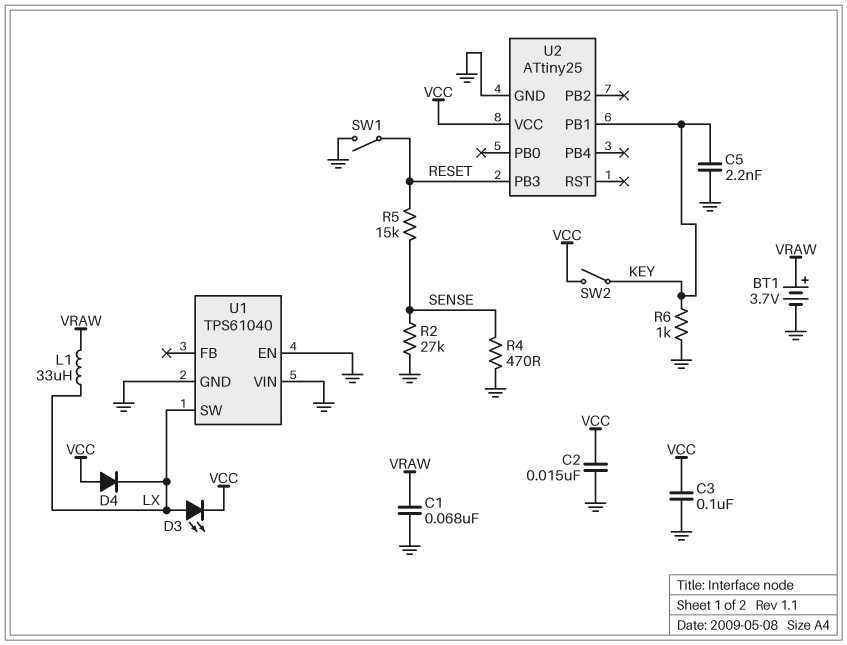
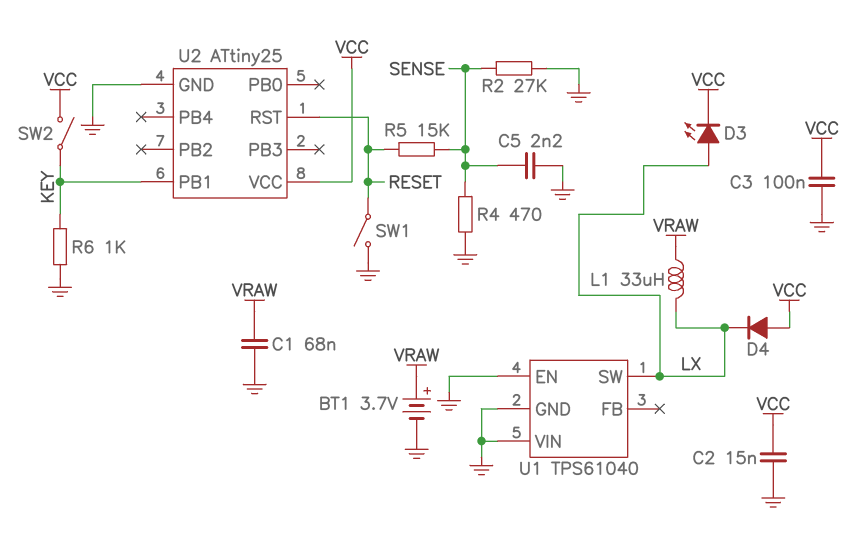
C5: 2.2nF (GND, KEY) -> 2.2nF (GND, SENSE)
U2 pin PB3: RESET -> none
U2 pin RST: none -> RESET

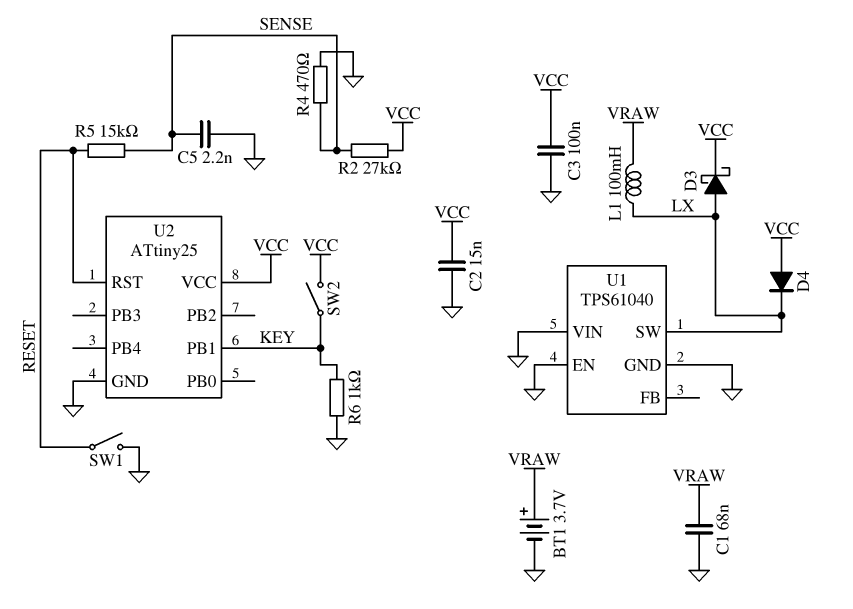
D3: LED (A LX, K VCC) -> schottky (A LX, K VCC)
L1: 33uH (LX, VRAW) -> 100mH (LX, VRAW)
R2: 27k (GND, SENSE) -> 27k (SENSE, VCC)

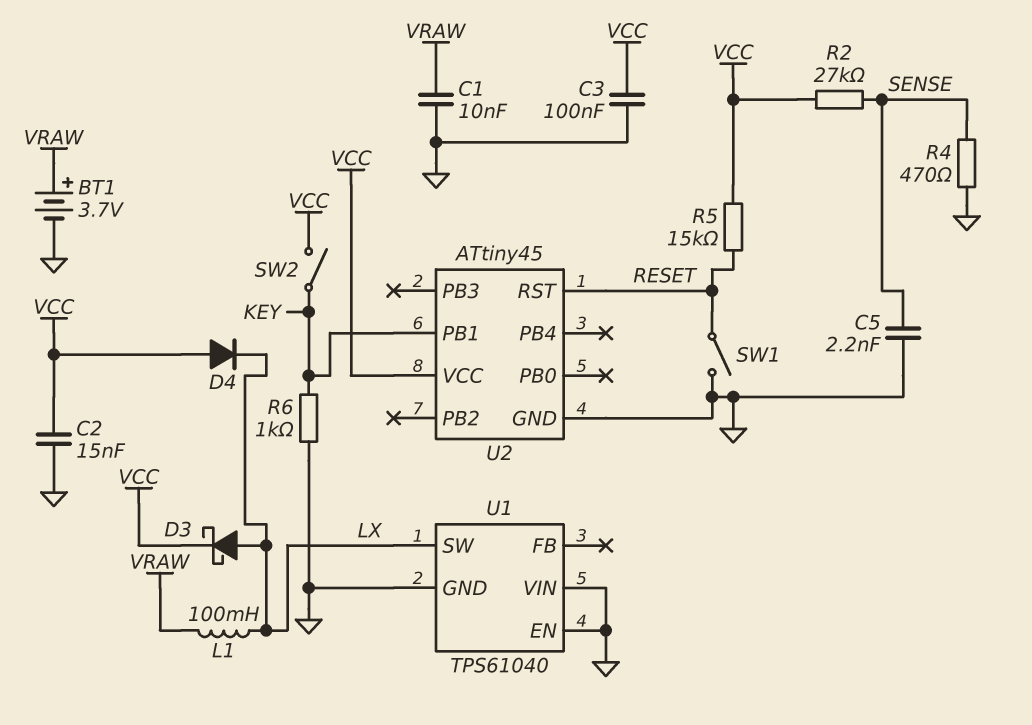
C1: 68nF (GND, VRAW) -> 10nF (GND, VRAW)
R5: 15k (RESET, SENSE) -> 15k (RESET, VCC)
U2: ATtiny25 -> ATtiny45

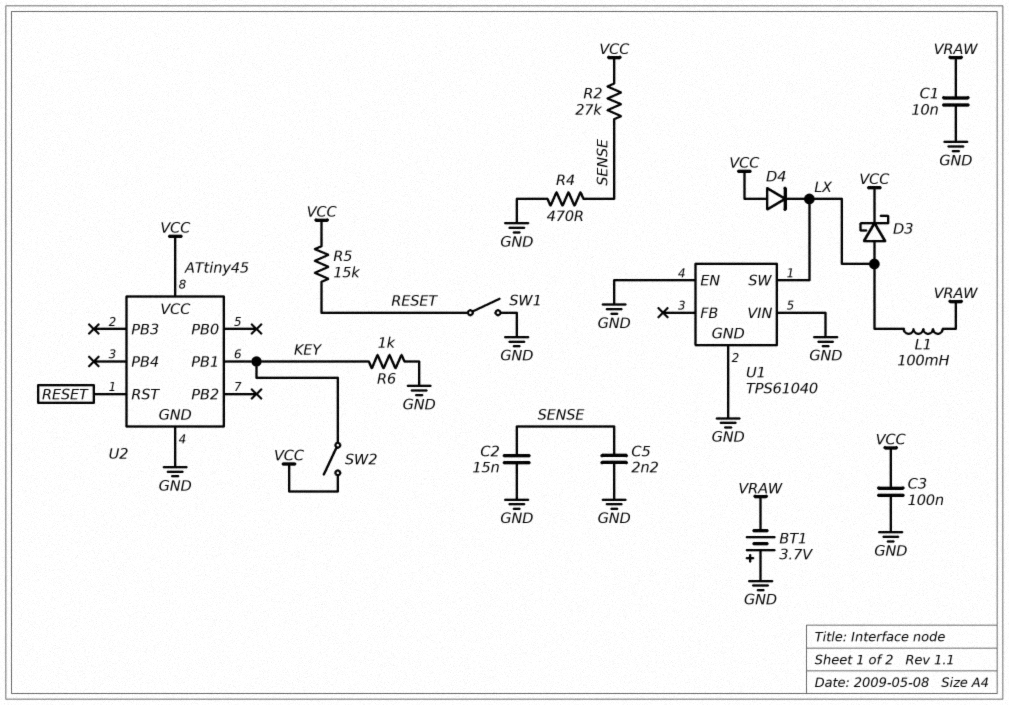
BT1: 3.7V (plus VRAW, minus GND) -> 3.7V (plus GND, minus VRAW)
C2: 15nF (GND, VCC) -> 15nF (GND, SENSE)

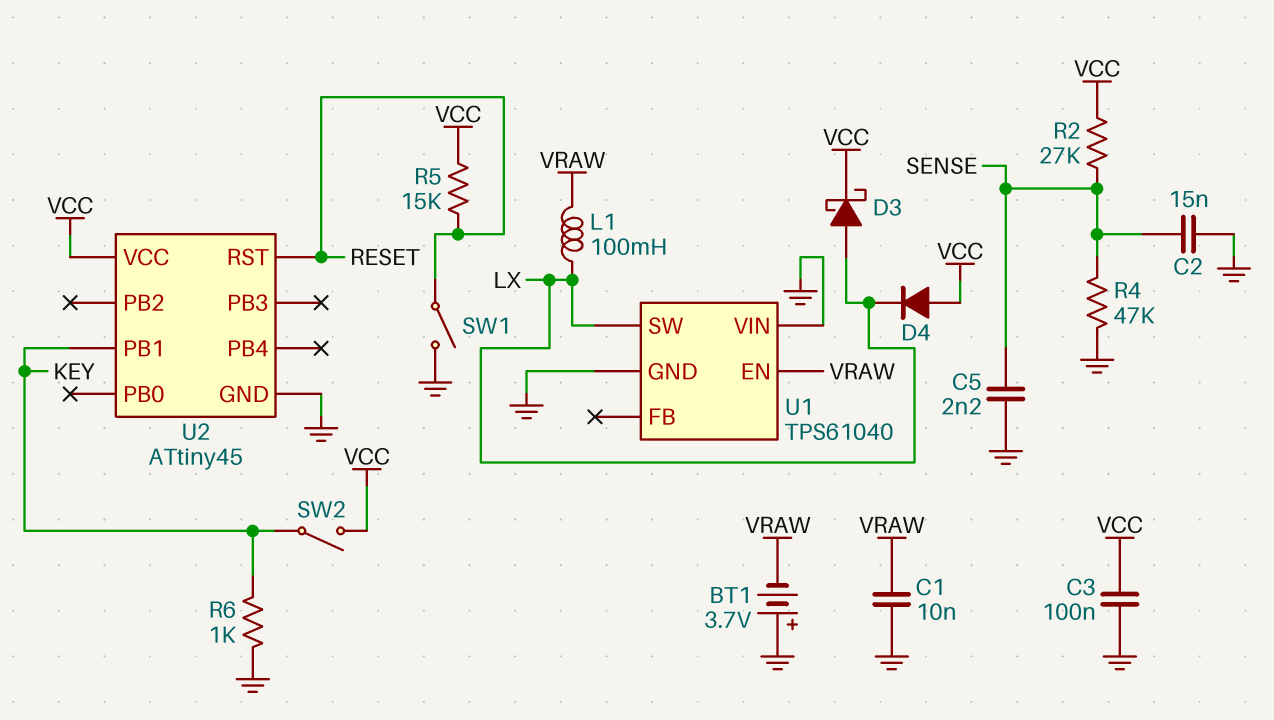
R4: 470 (GND, SENSE) -> 47k (GND, SENSE)
U1 pin EN: GND -> VRAW

